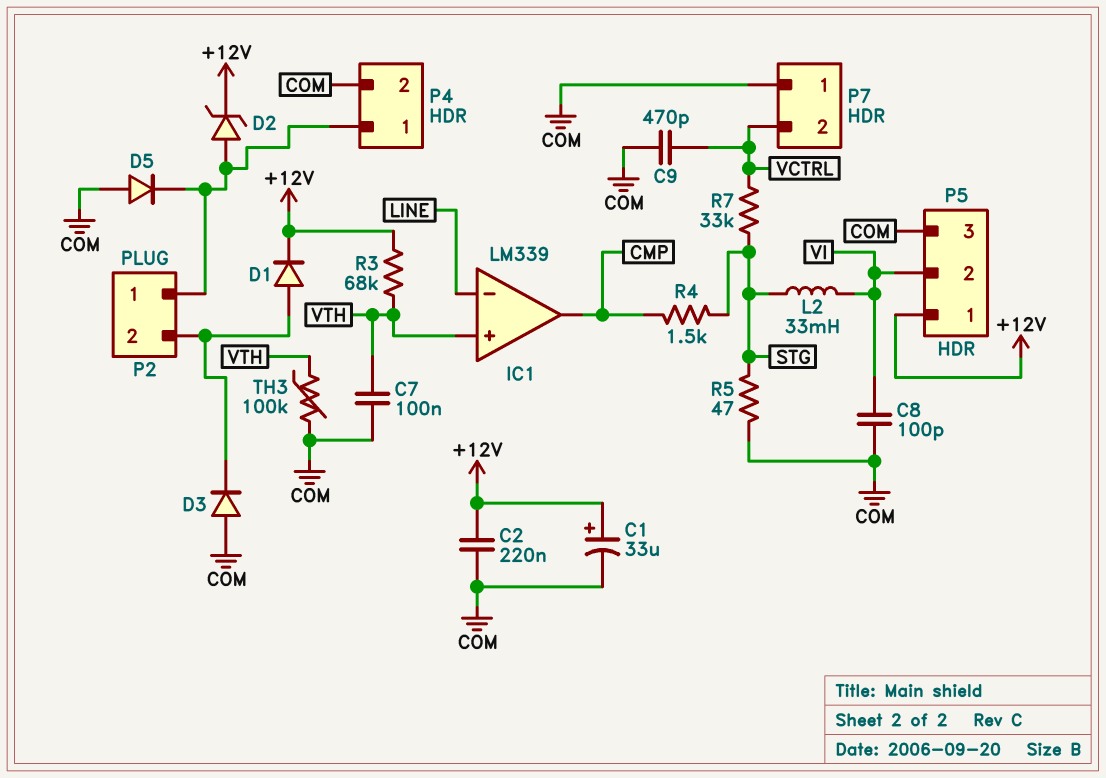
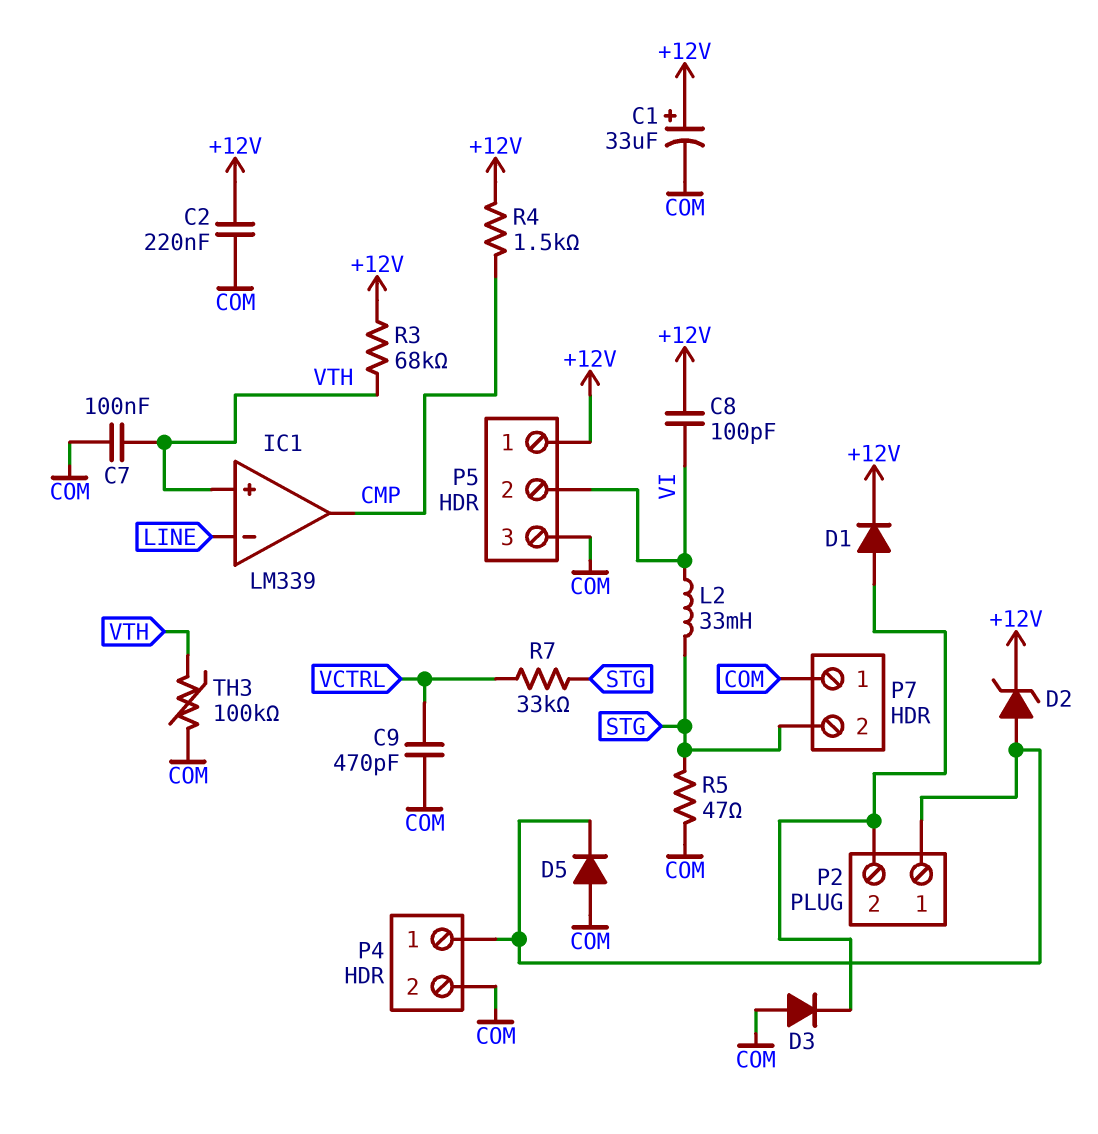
C8: 100pF (COM, VI) -> 100pF (+12V, VI)
P7 pin 2: VCTRL -> STG
R4: 1.5k (CMP, STG) -> 1.5k (+12V, CMP)

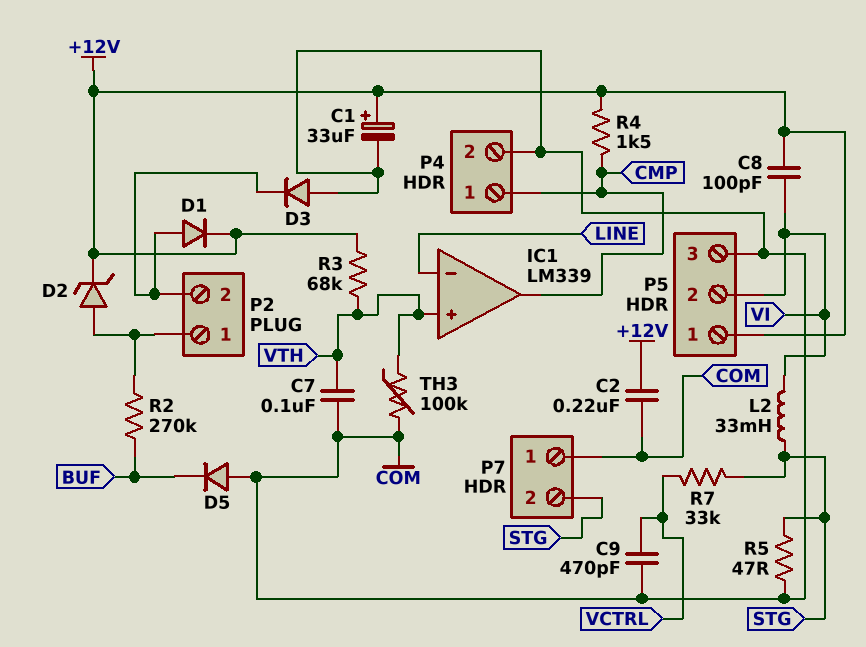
D5: diode (A COM, K P2/1) -> diode (A COM, K BUF)
P4 pin 1: P2/1 -> CMP
R2: none -> 270k (BUF, P2/1)

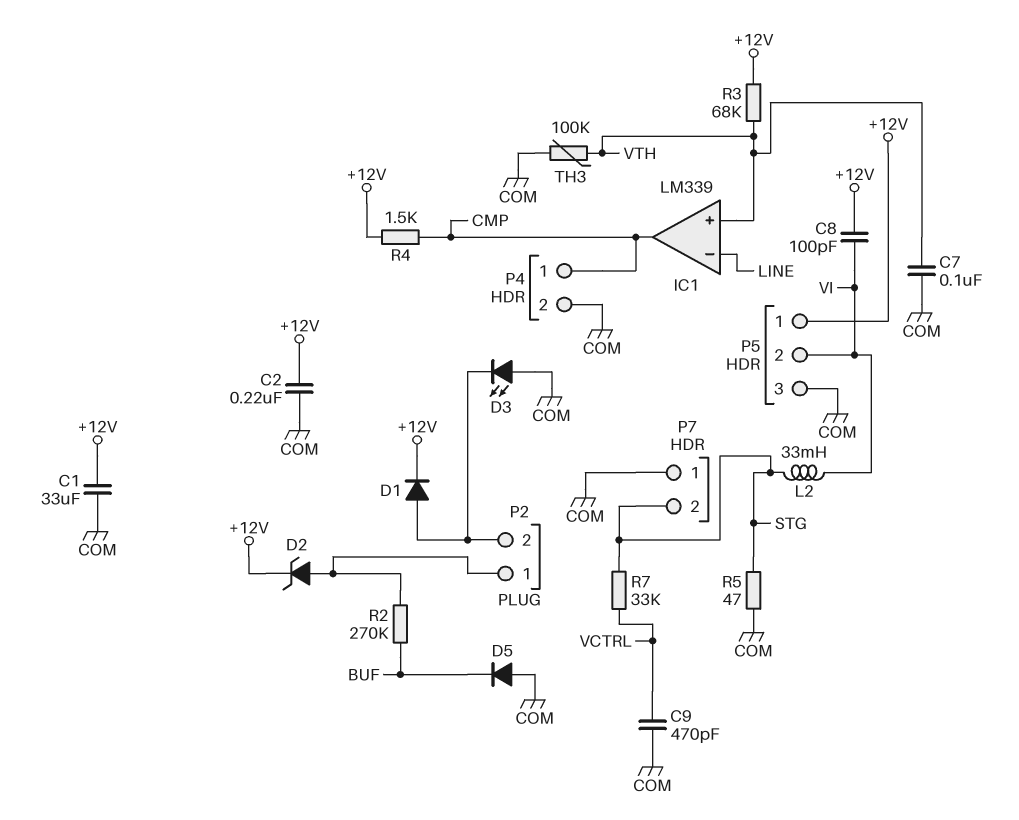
C1: 33uF (plus +12V, minus COM) -> 33uF (+12V, COM)
D3: diode (A COM, K P2/2) -> LED (A COM, K P2/2)

